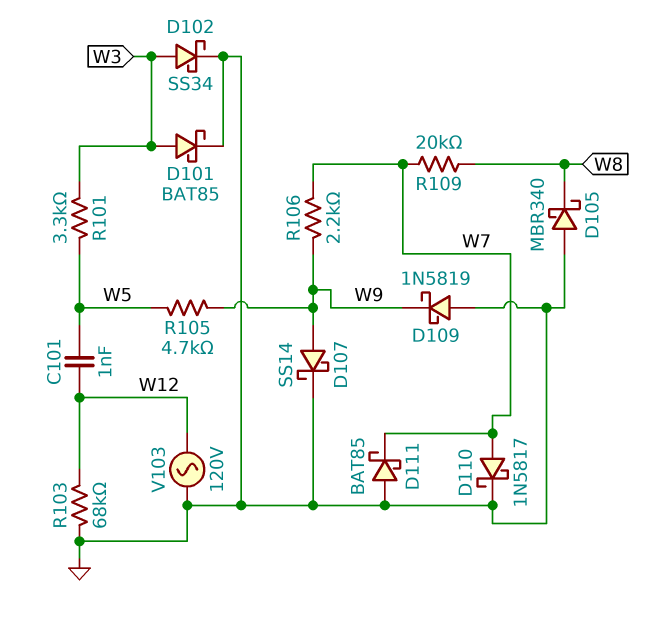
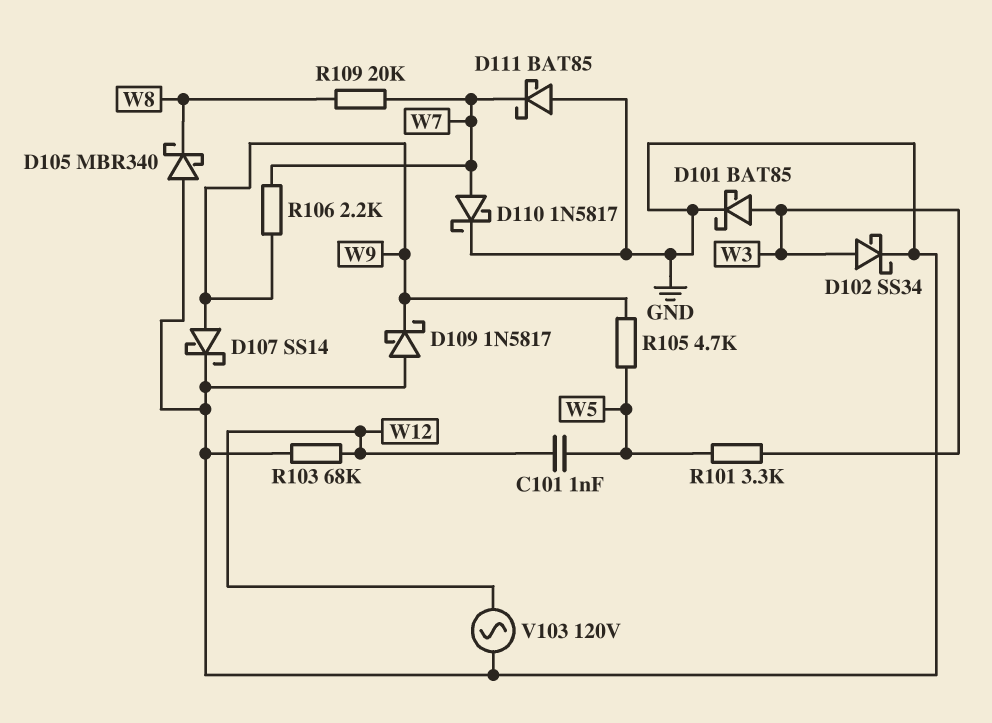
D109: schottky 1N5819 (A GND, K W9) -> schottky 1N5817 (A GND, K W9)

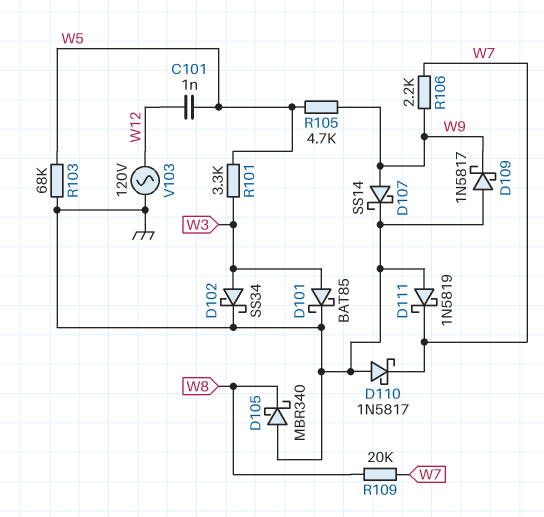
D110: schottky 1N5817 (A W7, K GND) -> schottky 1N5817 (A GND, K W7)
D111: schottky BAT85 (A GND, K W7) -> schottky 1N5819 (A GND, K W7)
R103: 68k (GND, W12) -> 68k (GND, W5)

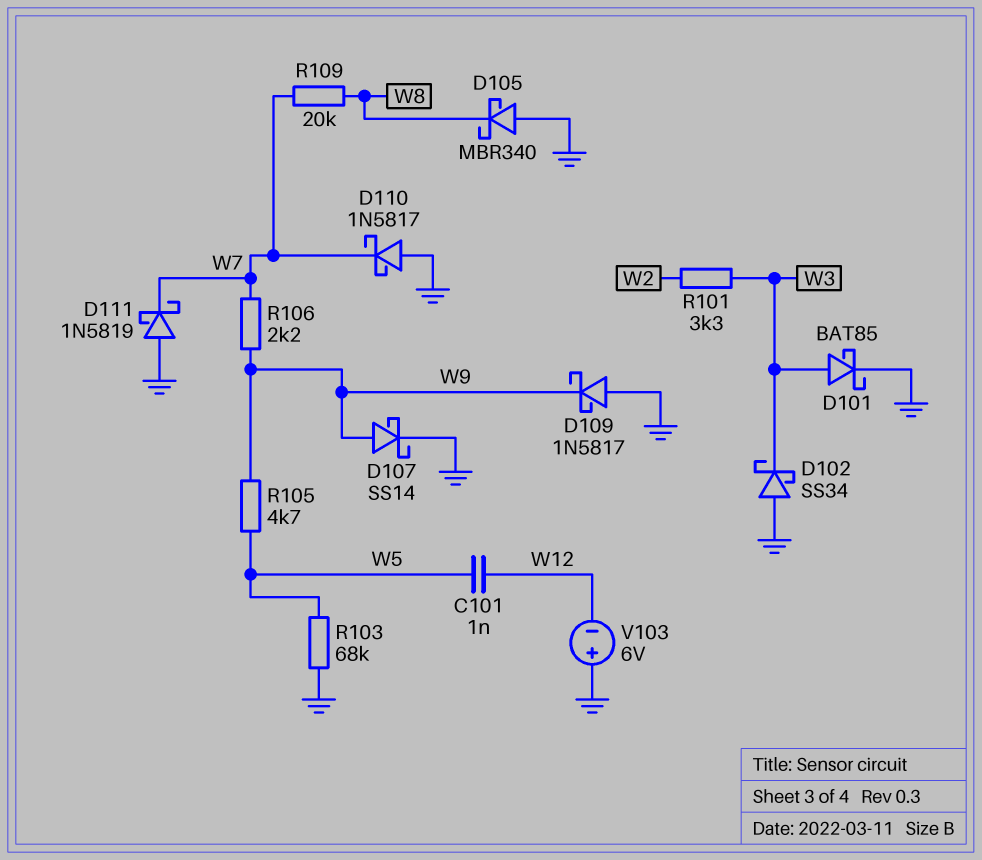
D102: schottky SS34 (A W3, K GND) -> schottky SS34 (A GND, K W3)
R101: 3.3k (W3, W5) -> 3.3k (W2, W3)
V103: AC 120V (GND, W12) -> 6V (plus GND, minus W12)

